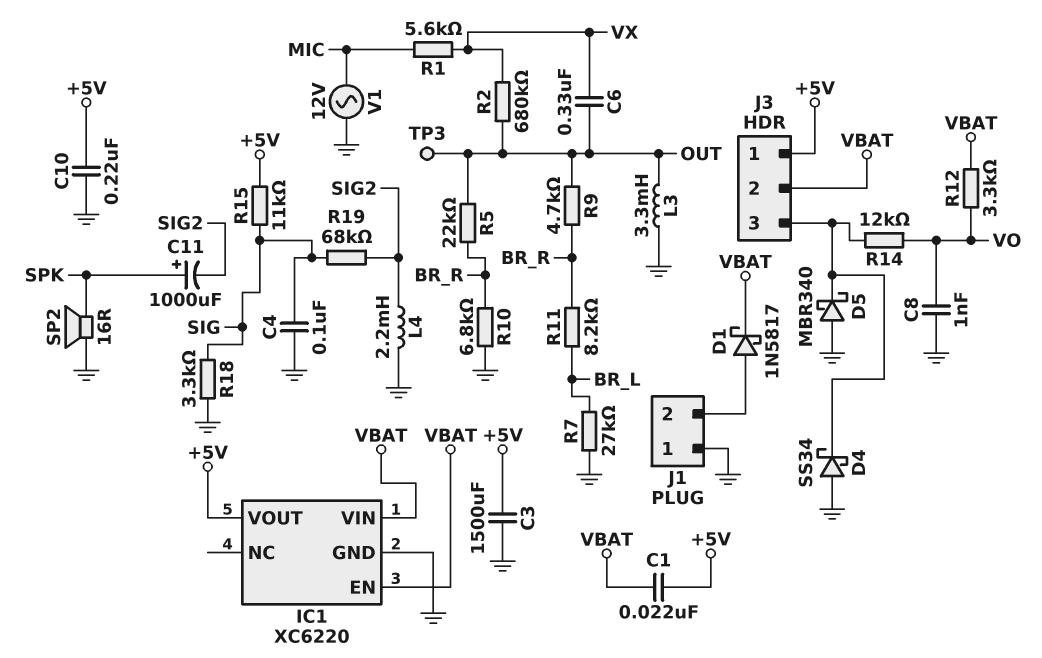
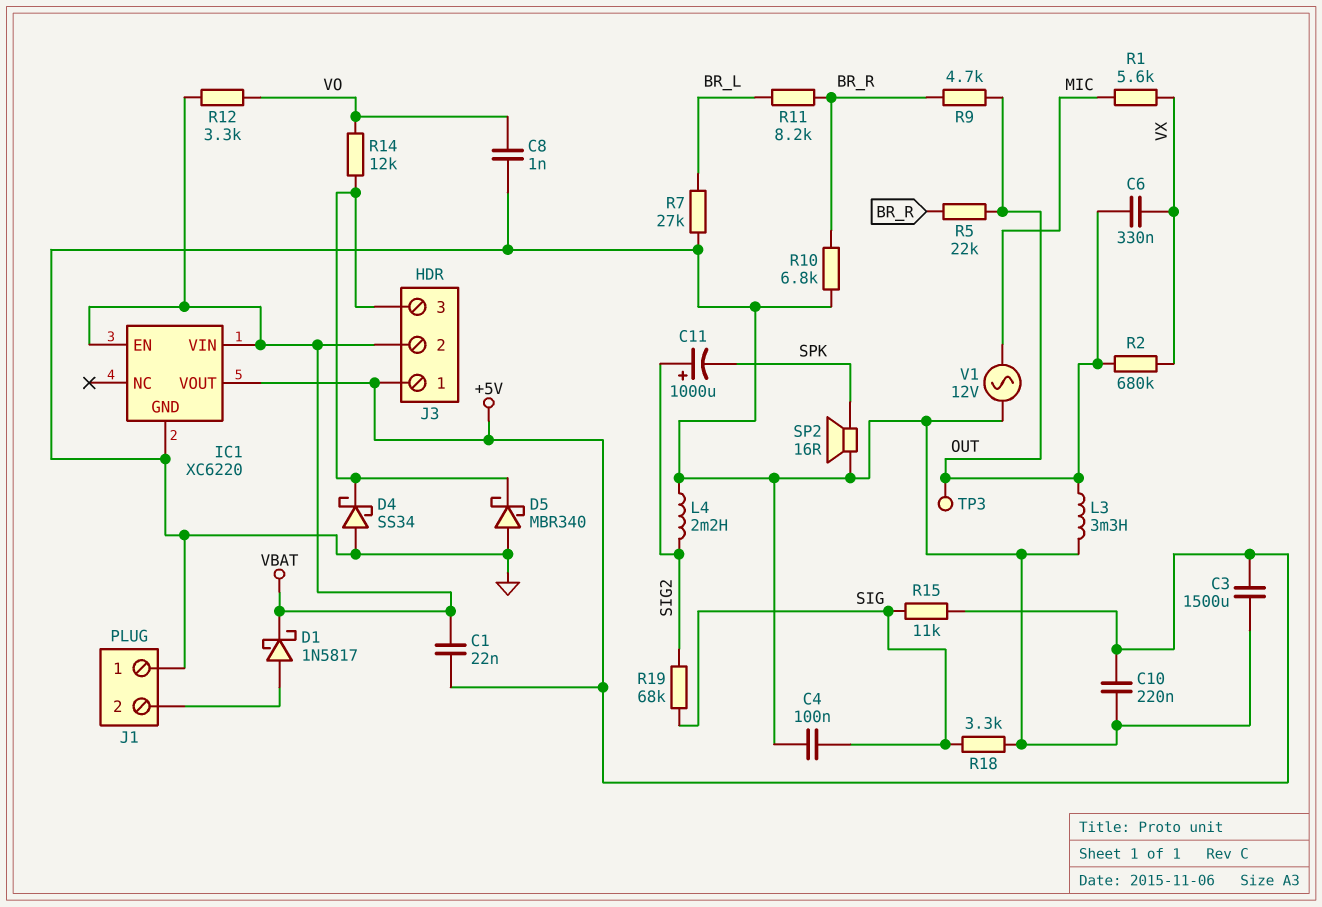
C11: 1000uF (plus SPK, minus SIG2) -> 1000uF (plus SIG2, minus SPK)

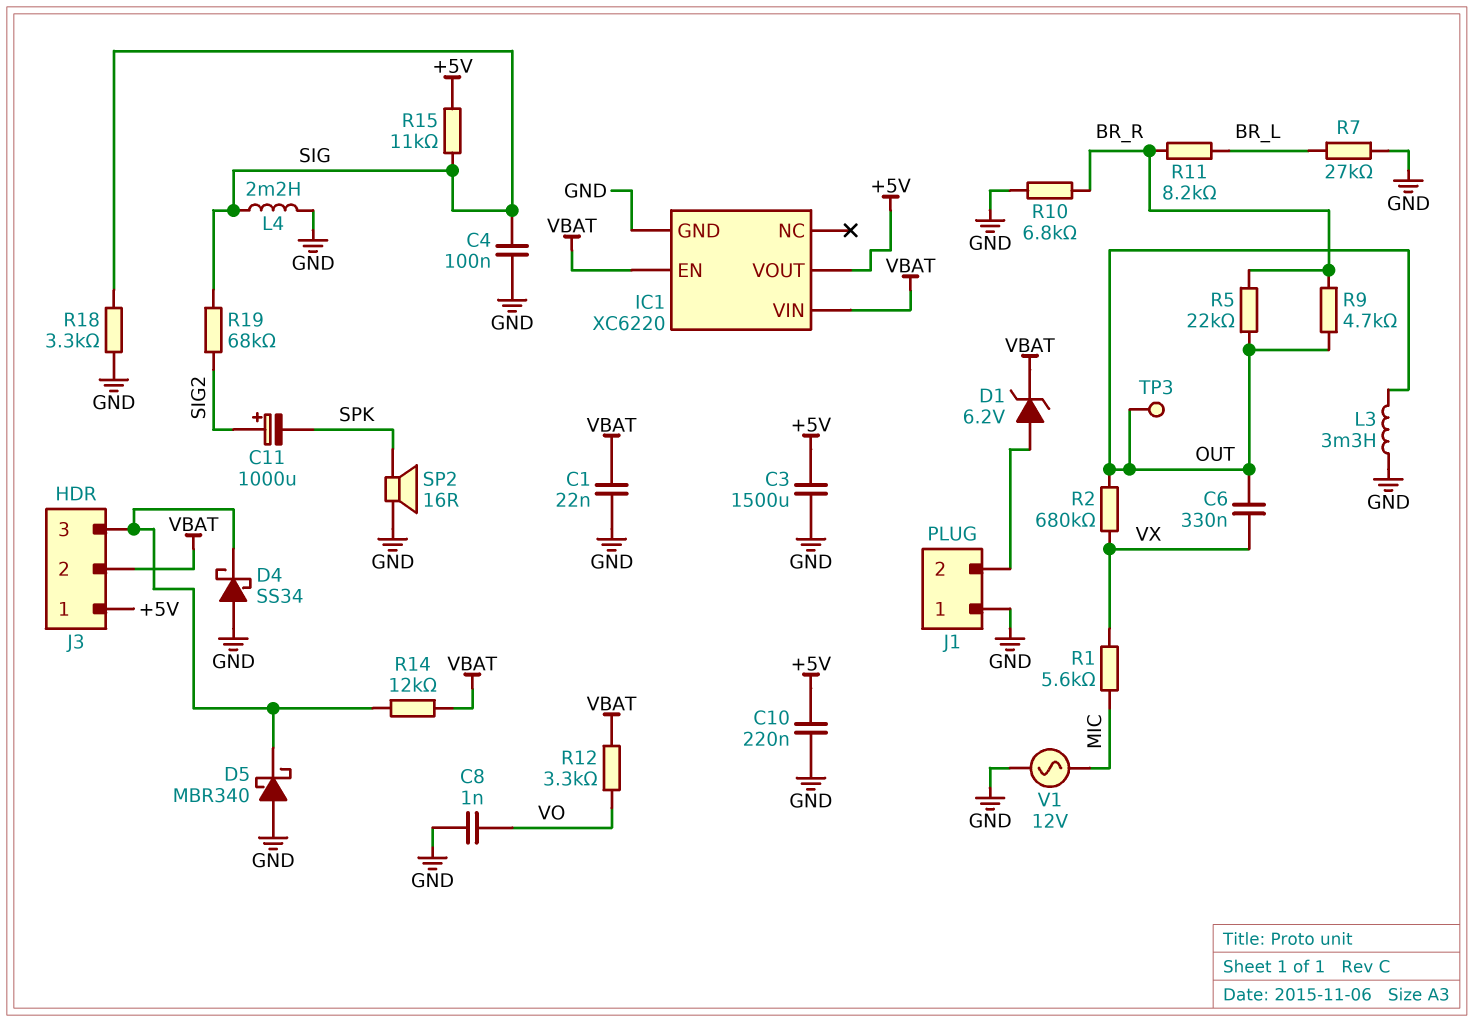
C1: 22nF (+5V, VBAT) -> 22nF (GND, VBAT)
D1: schottky 1N5817 (A J1/2, K VBAT) -> zener 6.2V (A J1/2, K VBAT)
L4: 2.2mH (GND, SIG2) -> 2.2mH (GND, SIG)
R14: 12k (J3/3, VO) -> 12k (J3/3, VBAT)

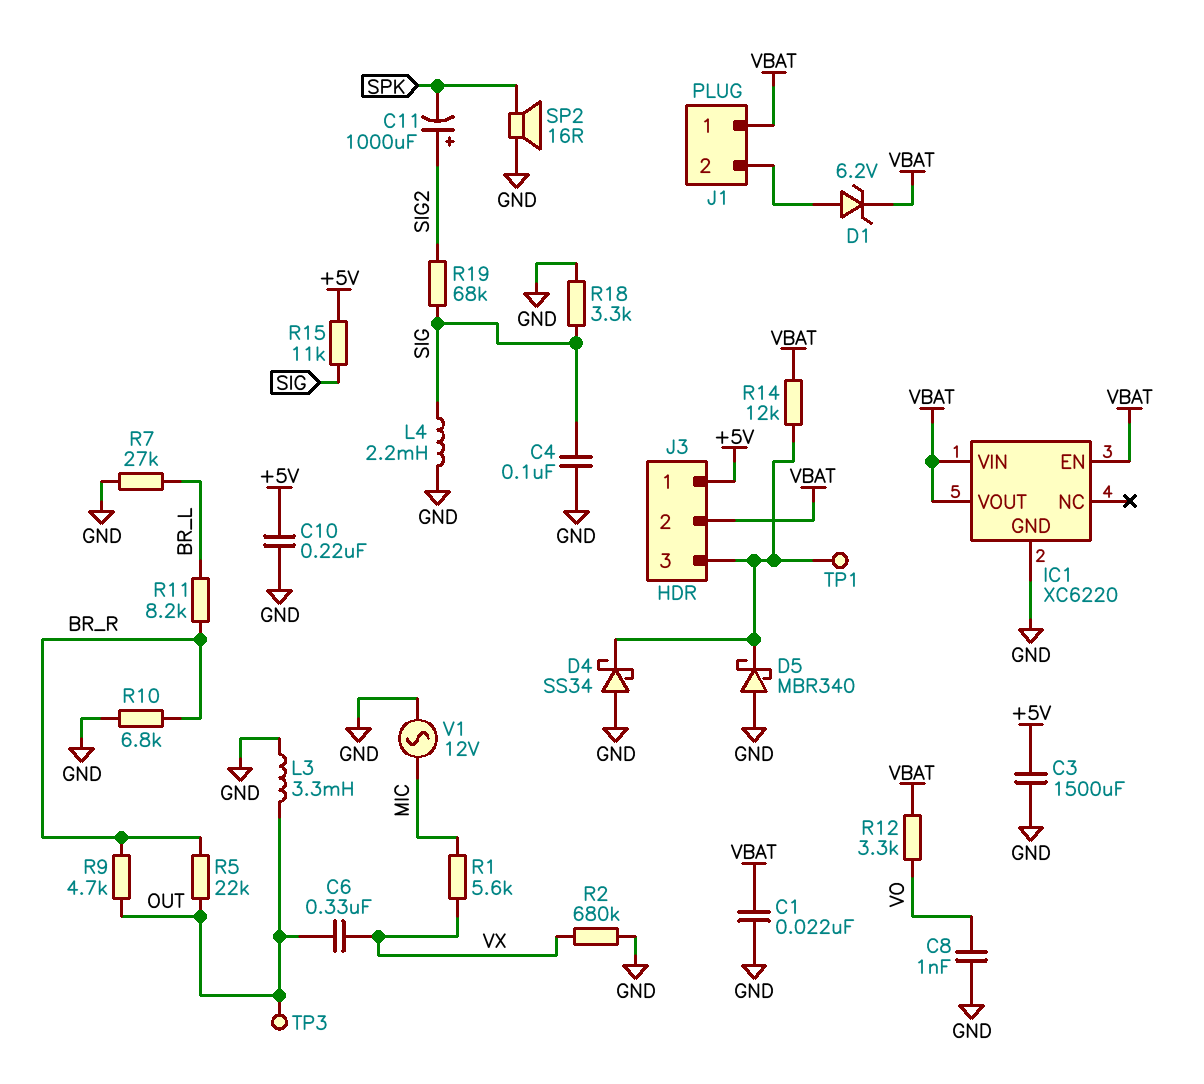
IC1 pin VOUT: +5V -> VBAT
J1 pin 1: GND -> VBAT
R2: 680k (OUT, VX) -> 680k (GND, VX)
TP1: none -> test point (J3/3)

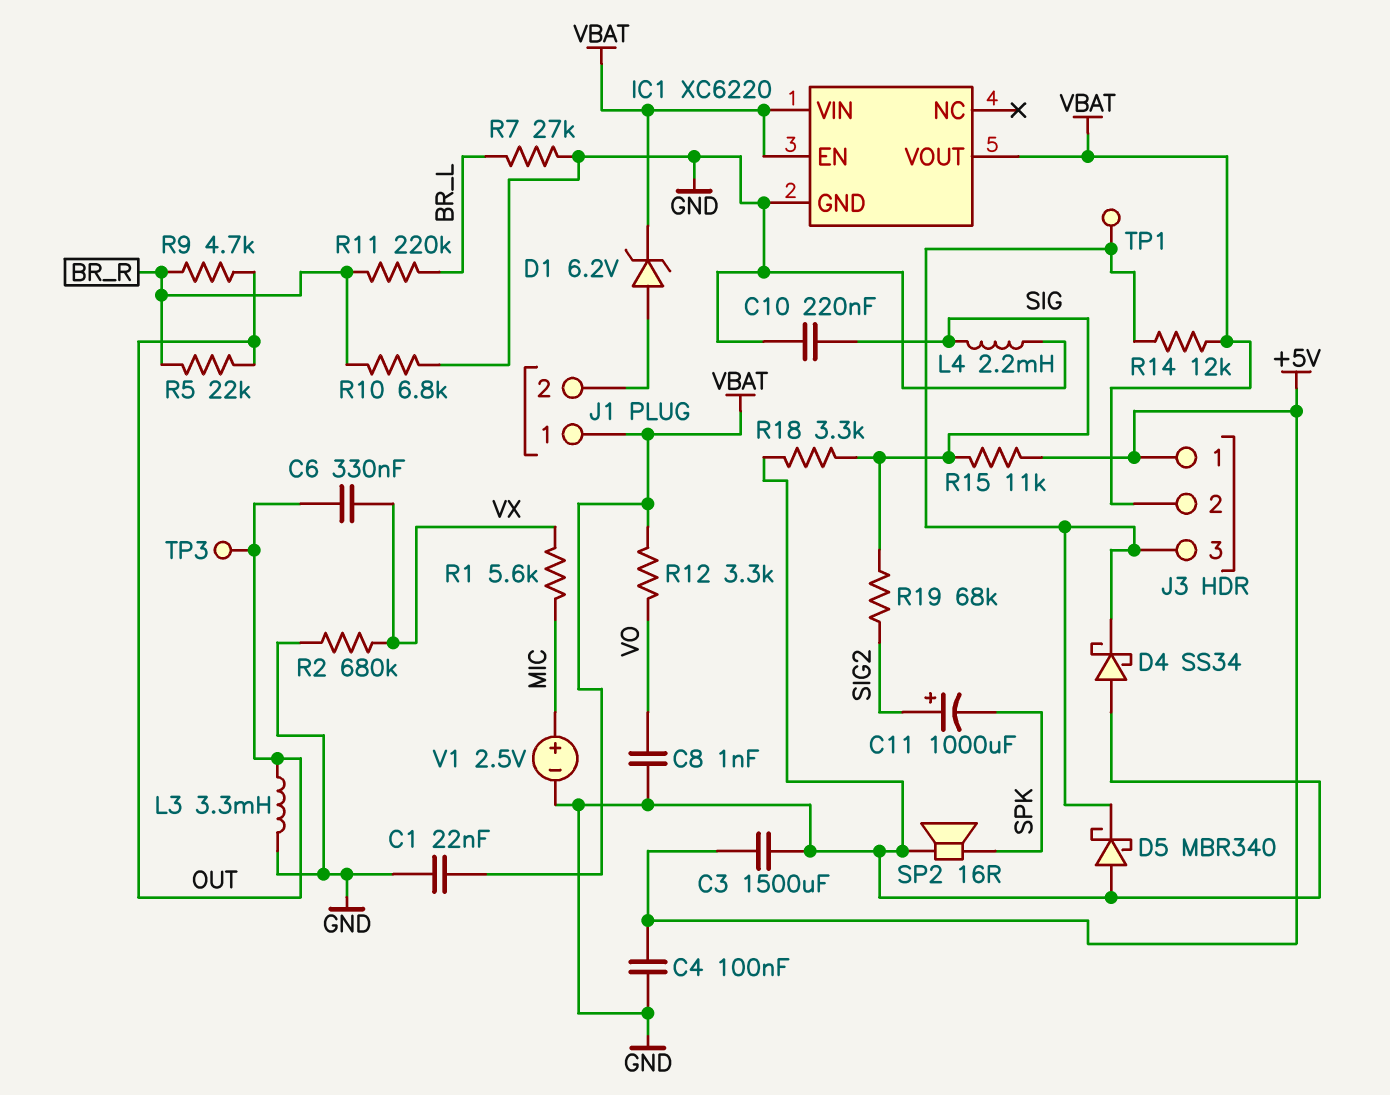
C4: 100nF (GND, SIG) -> 100nF (+5V, GND)
C10: 220nF (+5V, GND) -> 220nF (GND, SIG)
R11: 8.2k (BR_L, BR_R) -> 220k (BR_L, BR_R)
V1: AC 12V (GND, MIC) -> 2.5V (plus MIC, minus GND)

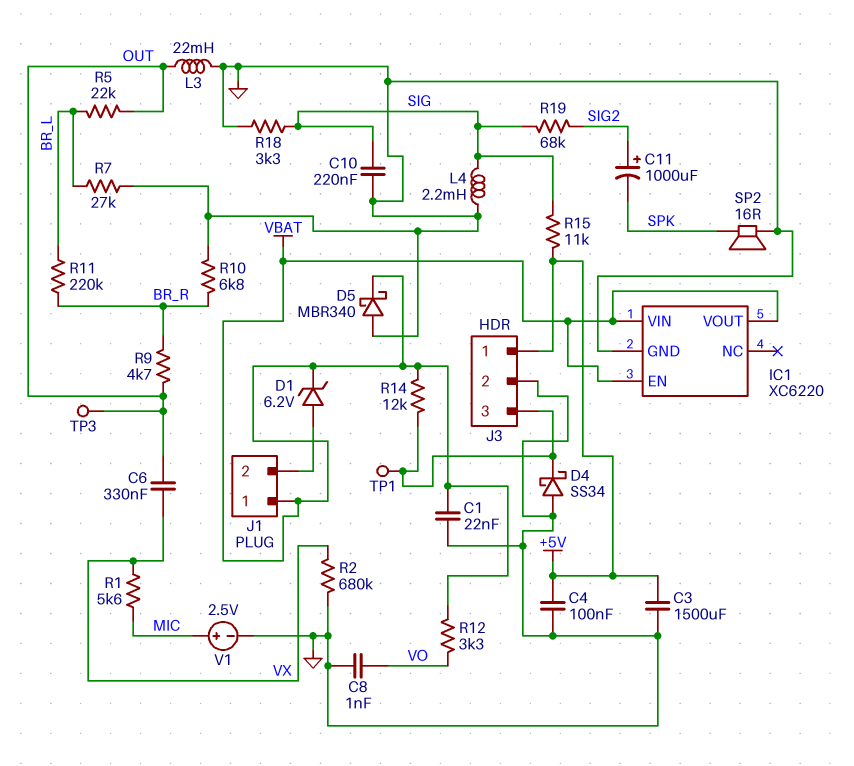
D5: schottky MBR340 (A GND, K J3/3) -> schottky MBR340 (A GND, K VBAT)
J3 pin 2: VBAT -> GND
L3: 3.3mH (GND, OUT) -> 22mH (GND, OUT)
R5: 22k (BR_R, OUT) -> 22k (BR_L, OUT)

